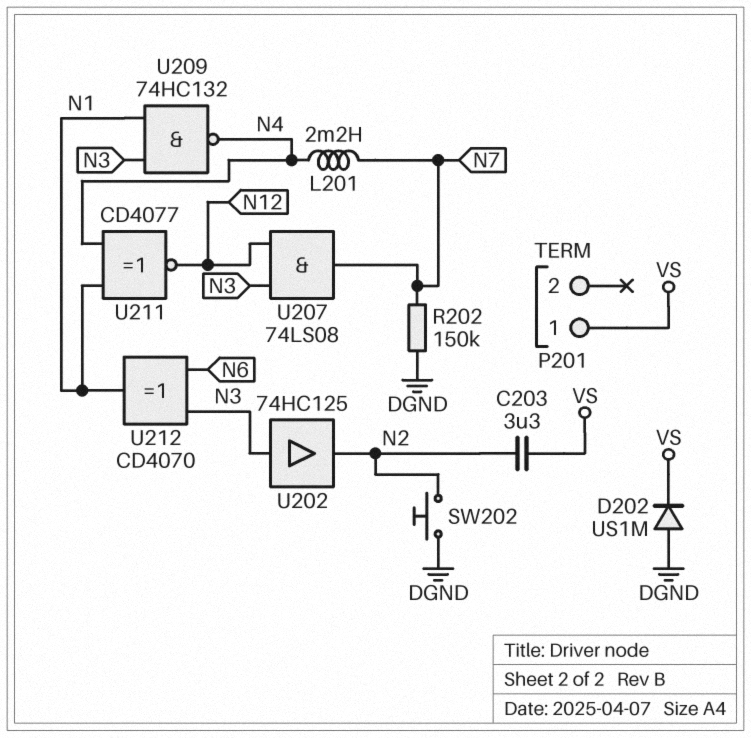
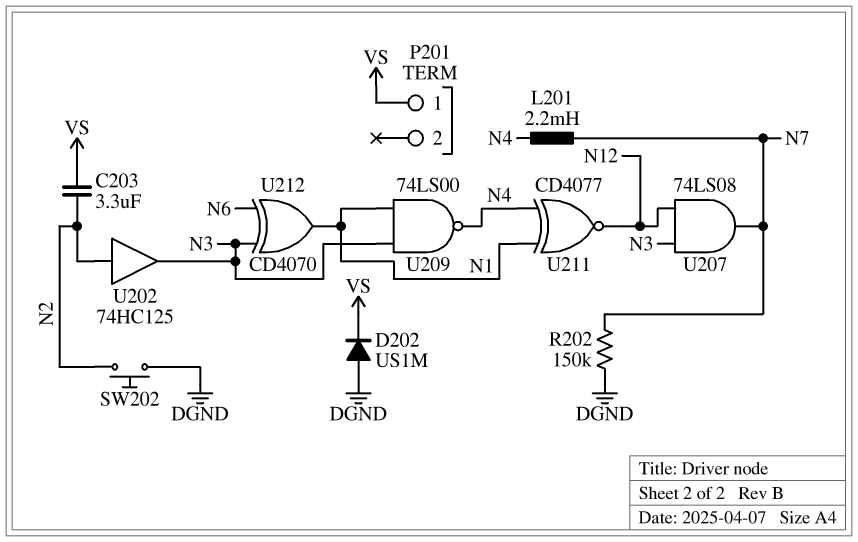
U202: buffer 74HC125 (in N3, out N2) -> buffer 74HC125 (in N2, out N3)
U209: NAND 74HC132 (in N1, in N3, out N4) -> NAND 74LS00 (in N1, in N3, out N4)

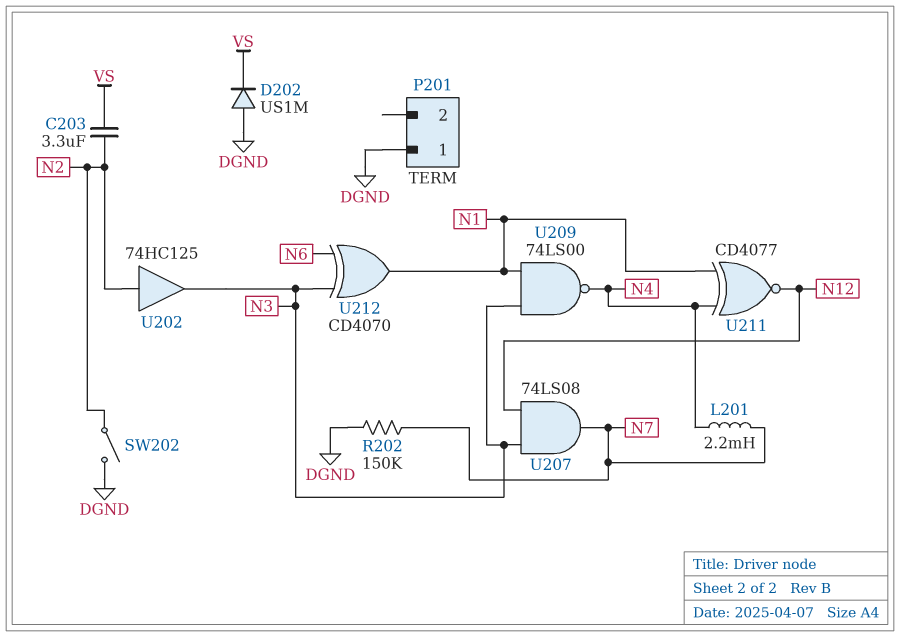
P201 pin 1: VS -> DGND
SW202: button (DGND, N2) -> switch (DGND, N2)

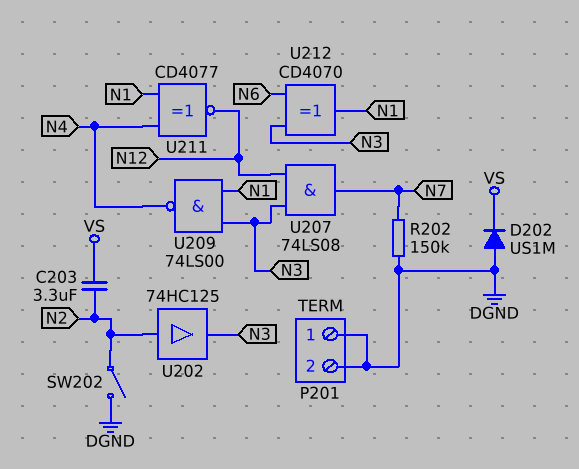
L201: 2.2mH (N4, N7) -> none
P201 pin 2: none -> DGND

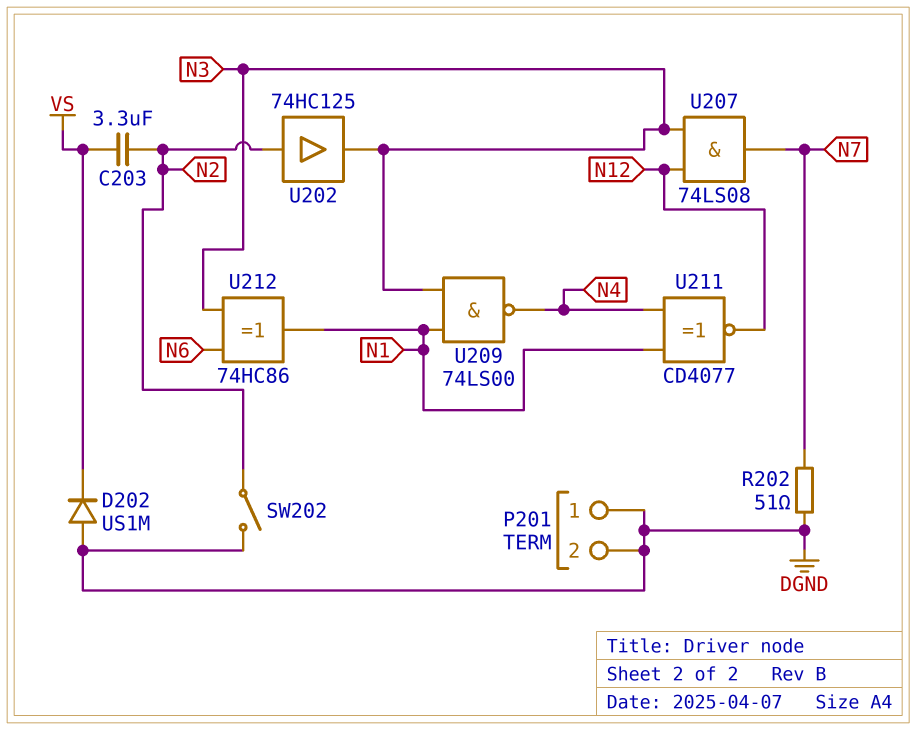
R202: 150k (DGND, N7) -> 51 (DGND, N7)
U212: XOR CD4070 (in N3, in N6, out N1) -> XOR 74HC86 (in N3, in N6, out N1)

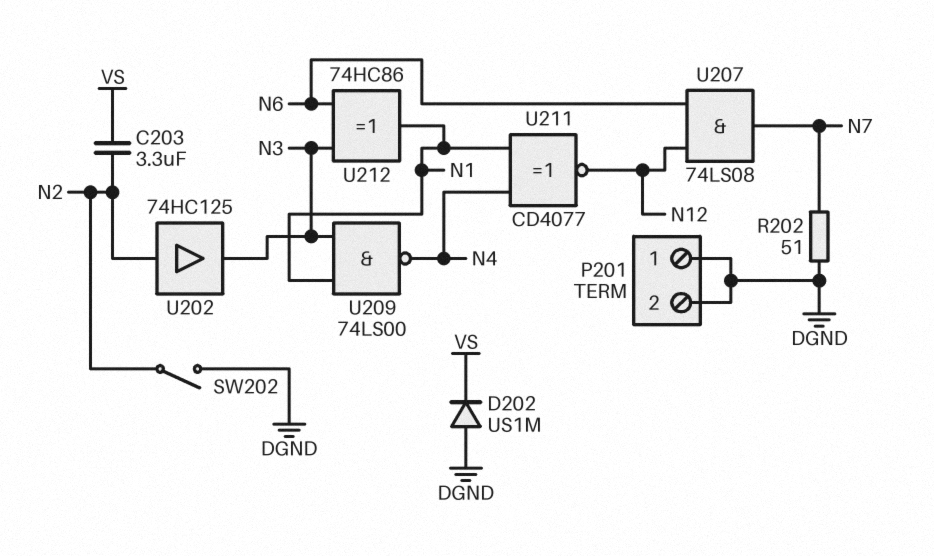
U207: AND 74LS08 (in N3, in N12, out N7) -> AND 74LS08 (in N6, in N12, out N7)

